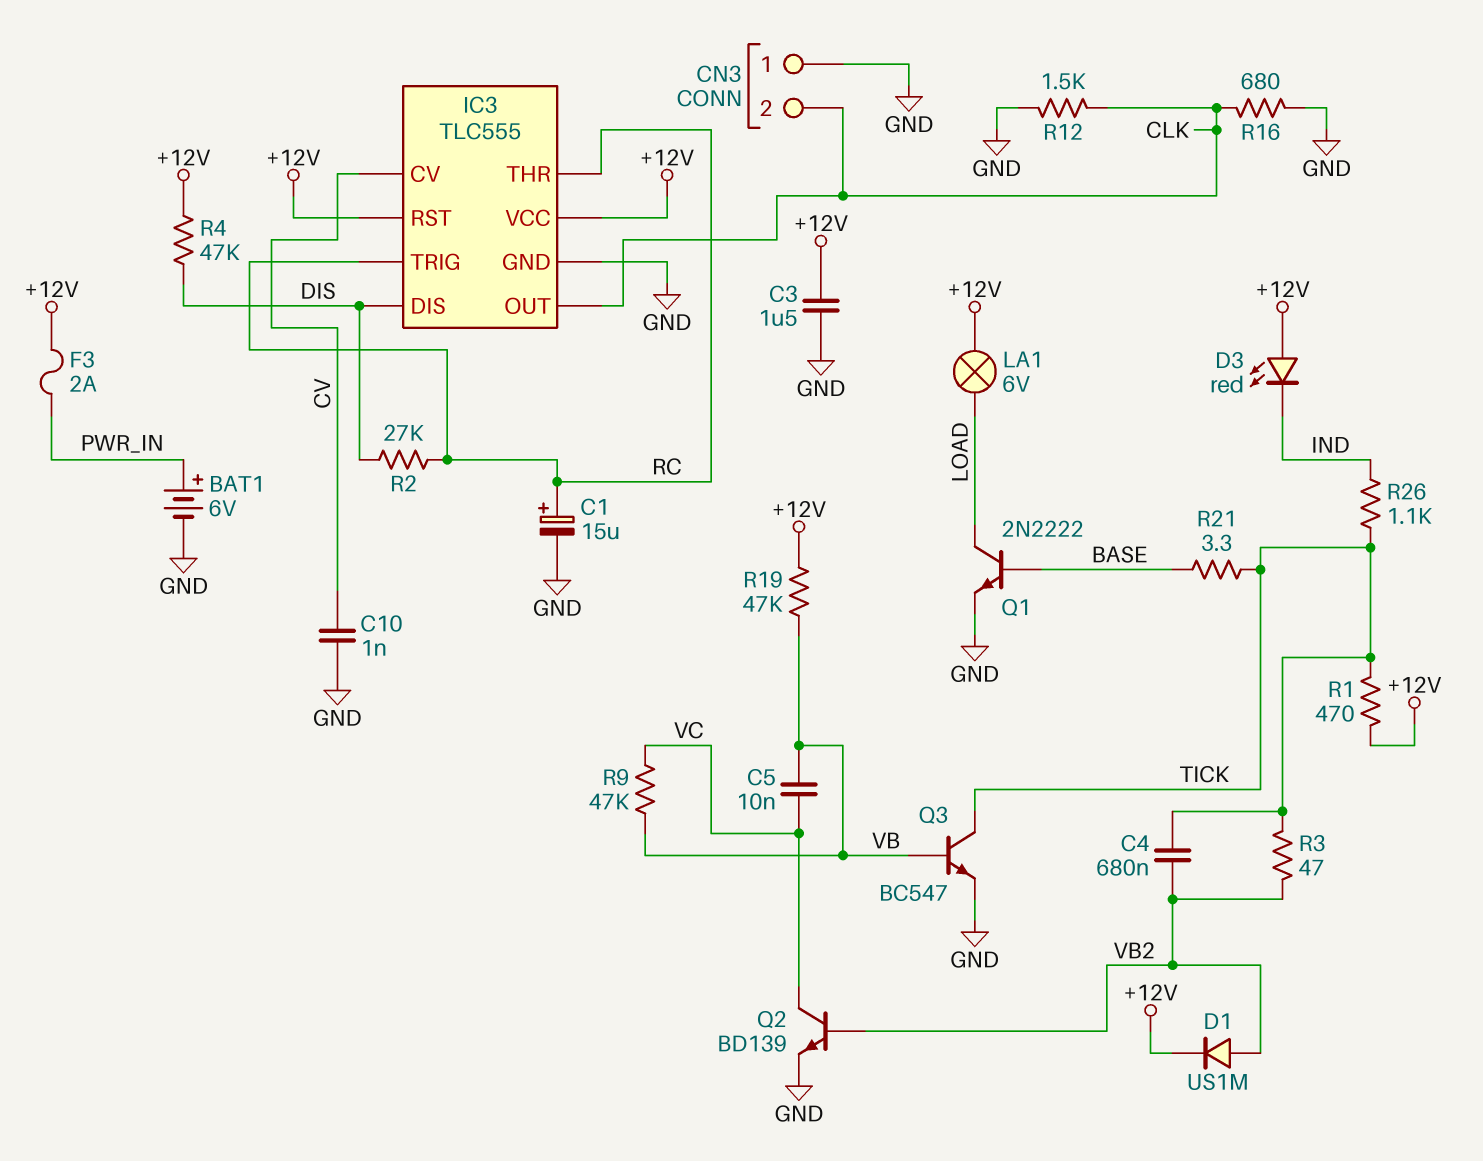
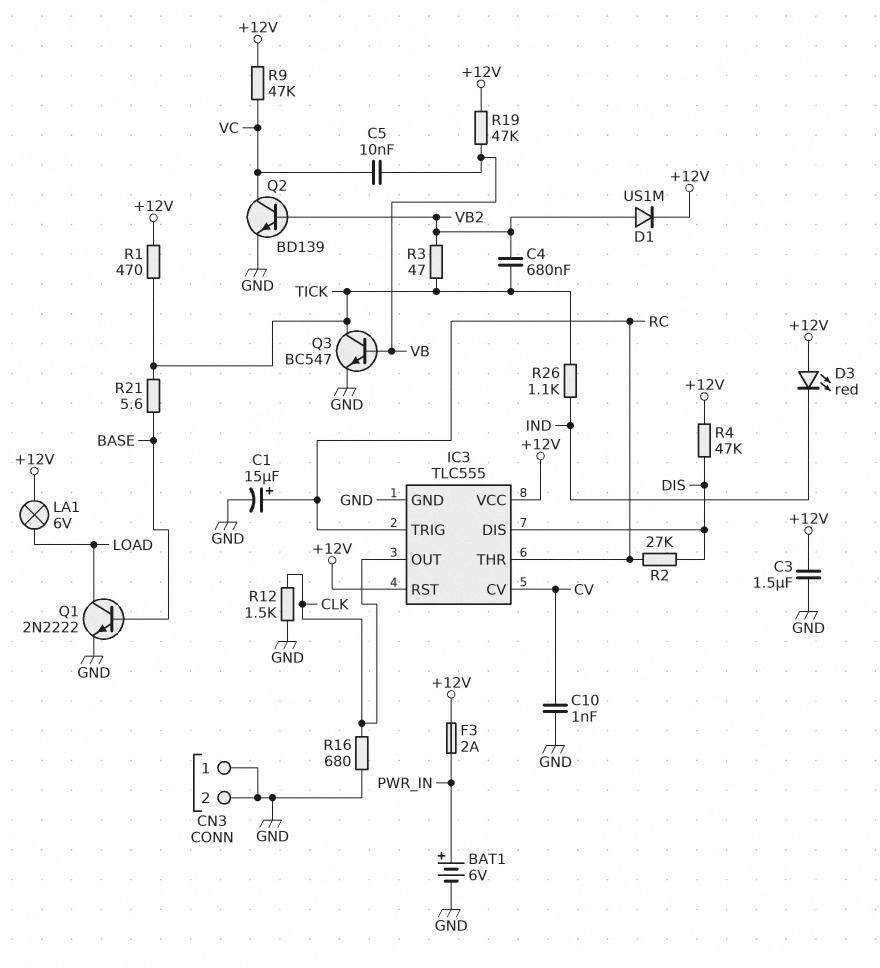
CN3 pin 2: CLK -> GND
R9: 47k (VB, VC) -> 47k (+12V, VC)
R21: 3.3 (BASE, TICK) -> 5.6 (BASE, TICK)

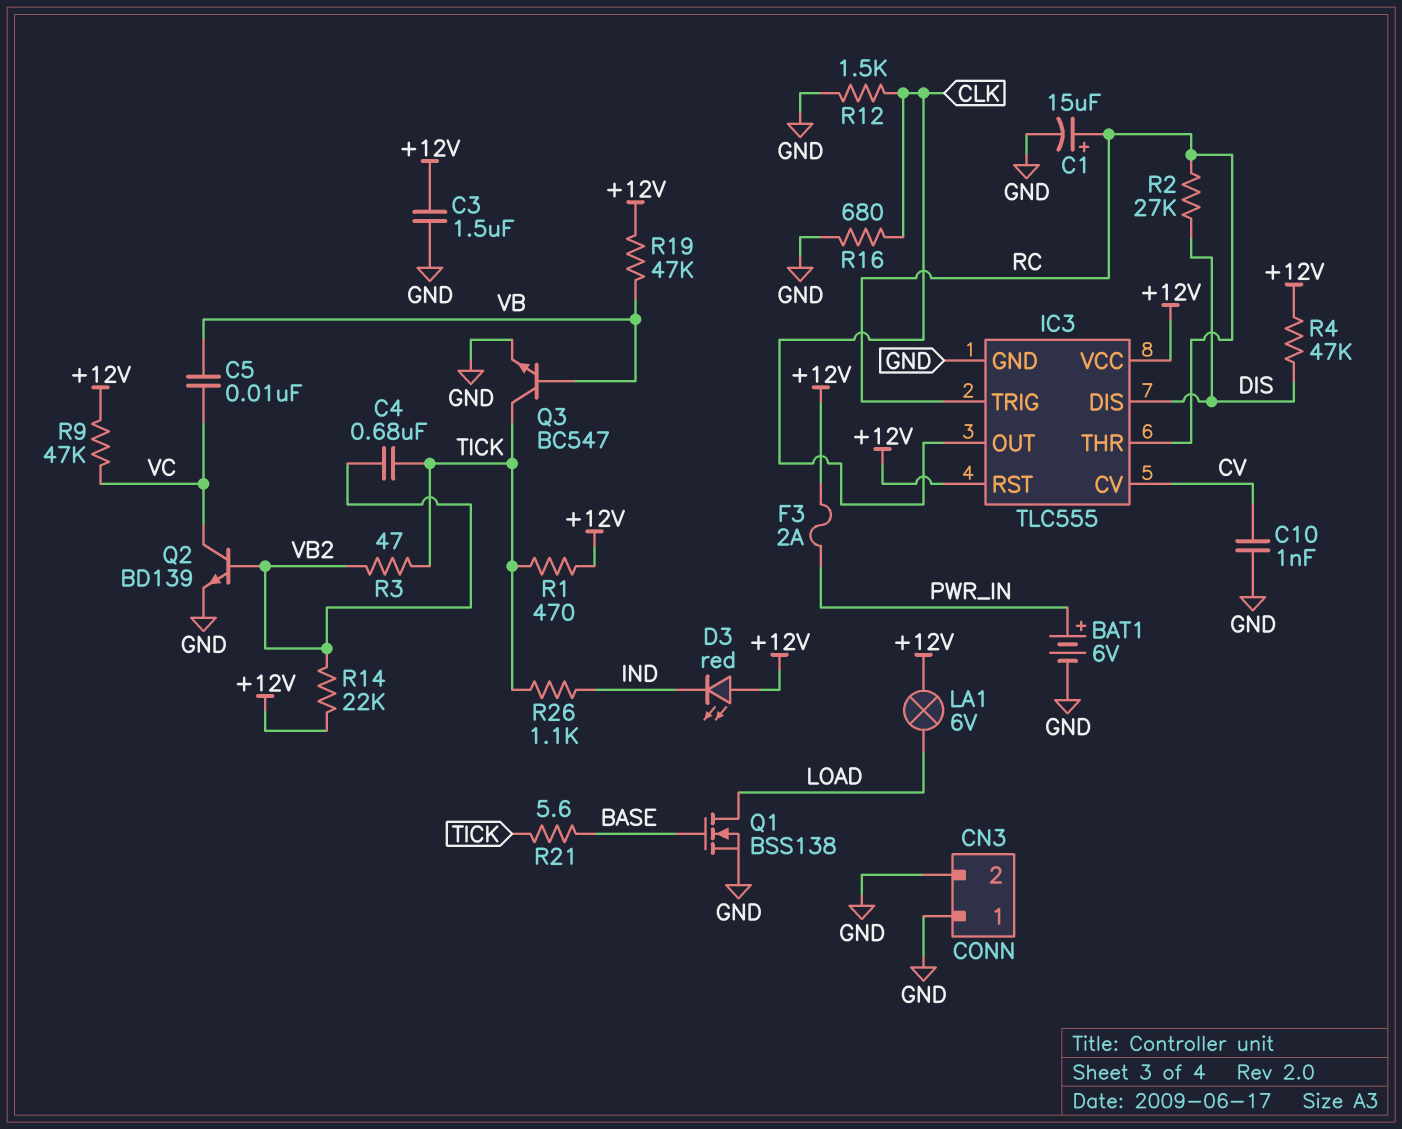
D1: diode US1M (A VB2, K +12V) -> none
Q1: NPN 2N2222 (B BASE, C LOAD, E GND) -> NMOS BSS138 (G BASE, D LOAD, S GND)
R14: none -> 22k (+12V, VB2)

